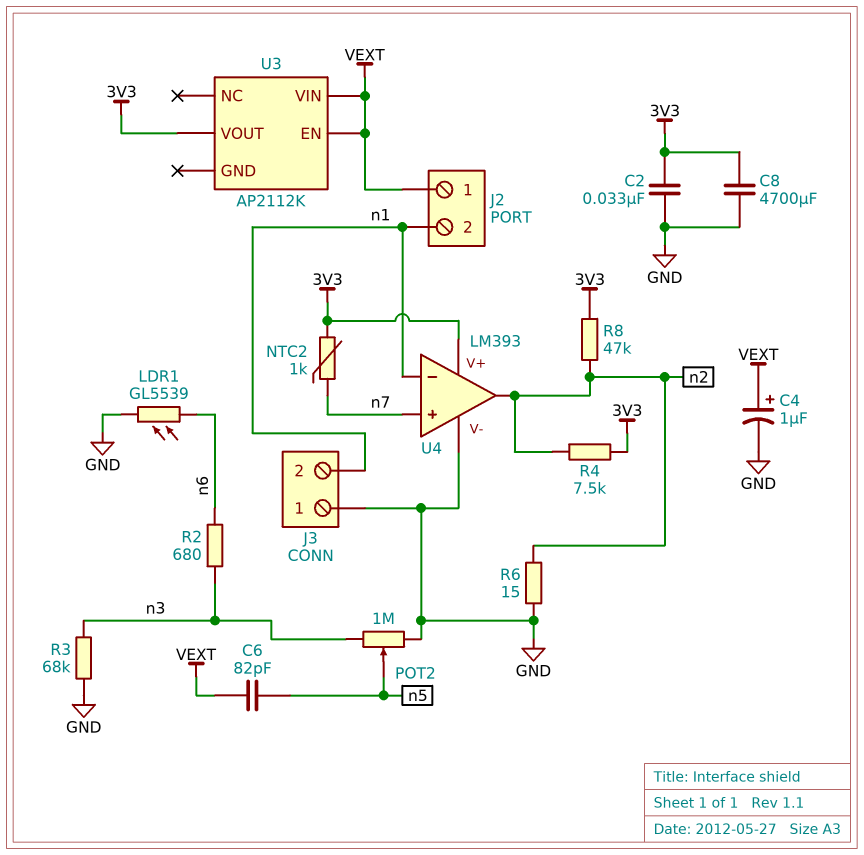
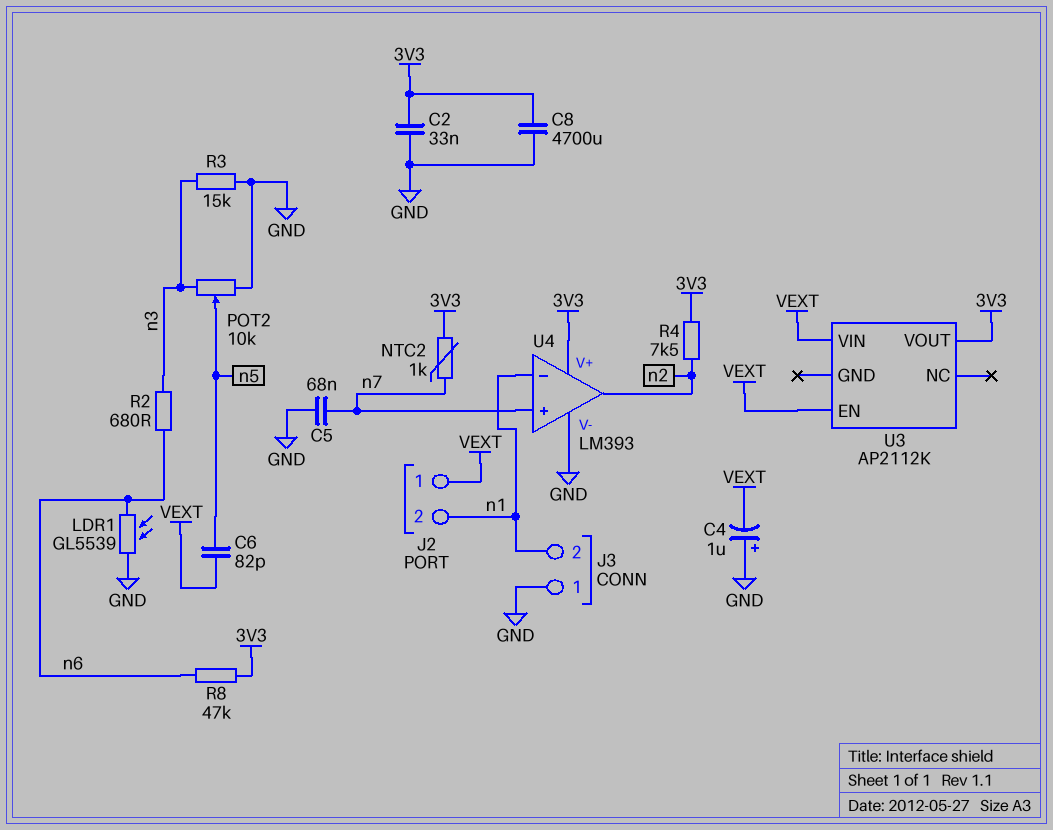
C4: 1uF (plus VEXT, minus GND) -> 1uF (plus GND, minus VEXT)
C5: none -> 68nF (GND, n7)
POT2: 1M (GND, n3, wiper n5) -> 10k (GND, n3, wiper n5)
R3: 68k (GND, n3) -> 15k (GND, n3)
R6: 15 (GND, n2) -> none
R8: 47k (3V3, n2) -> 47k (3V3, n6)

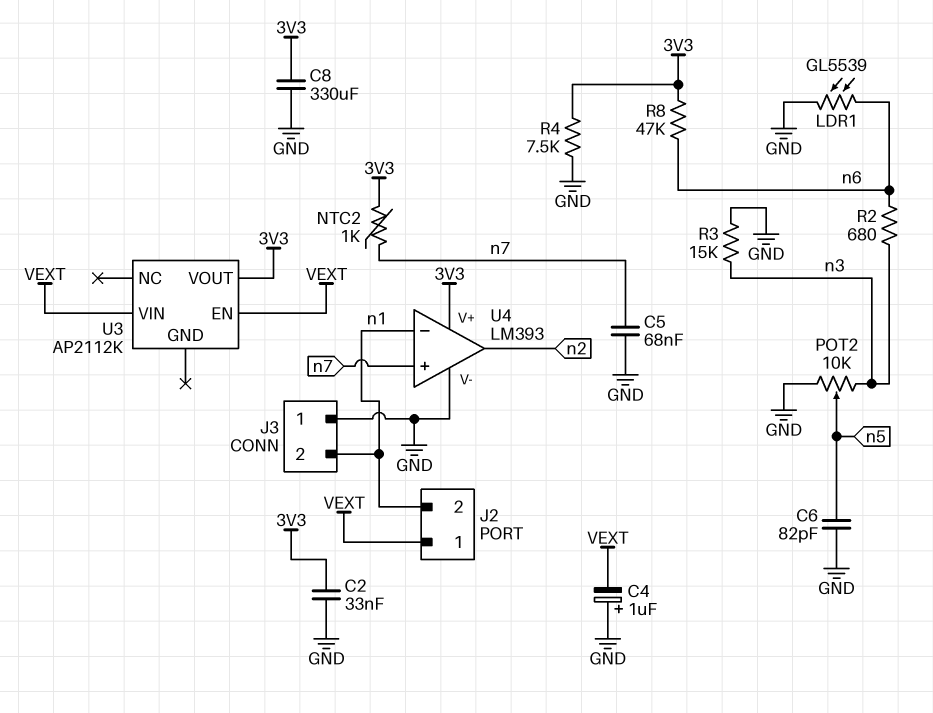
C6: 82pF (VEXT, n5) -> 82pF (GND, n5)
C8: 4700uF (3V3, GND) -> 330uF (3V3, GND)
R4: 7.5k (3V3, n2) -> 7.5k (3V3, GND)

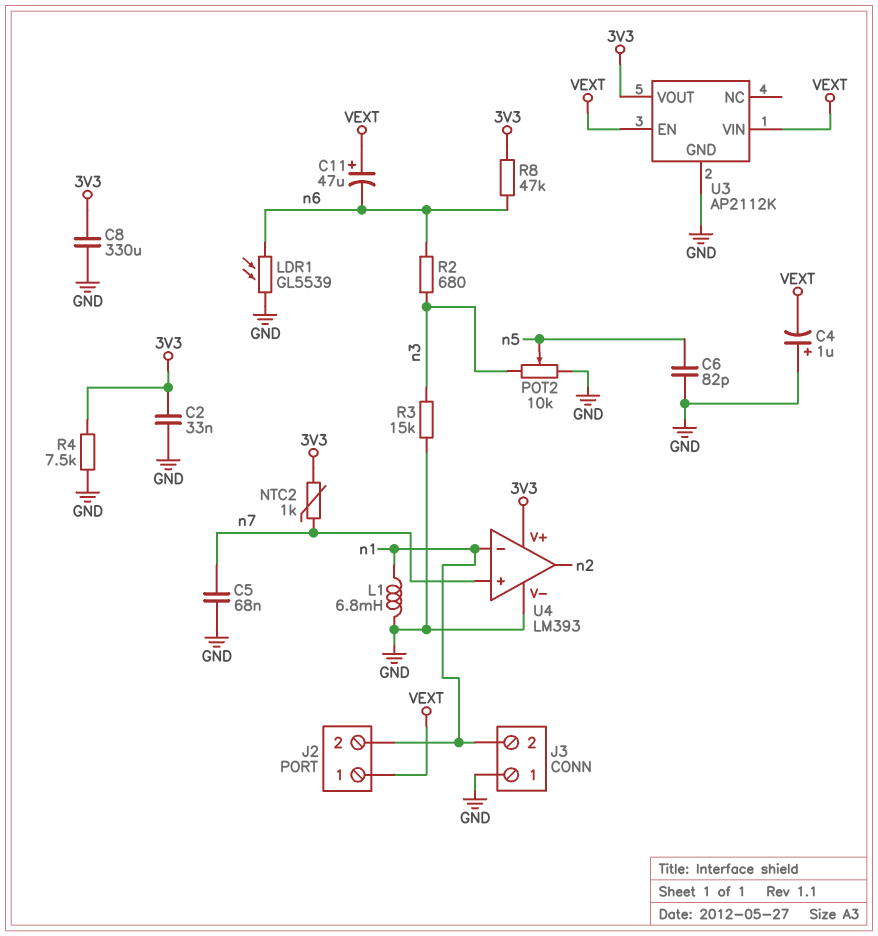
C11: none -> 47uF (plus VEXT, minus n6)
L1: none -> 6.8mH (GND, n1)
U3 pin GND: none -> GND

